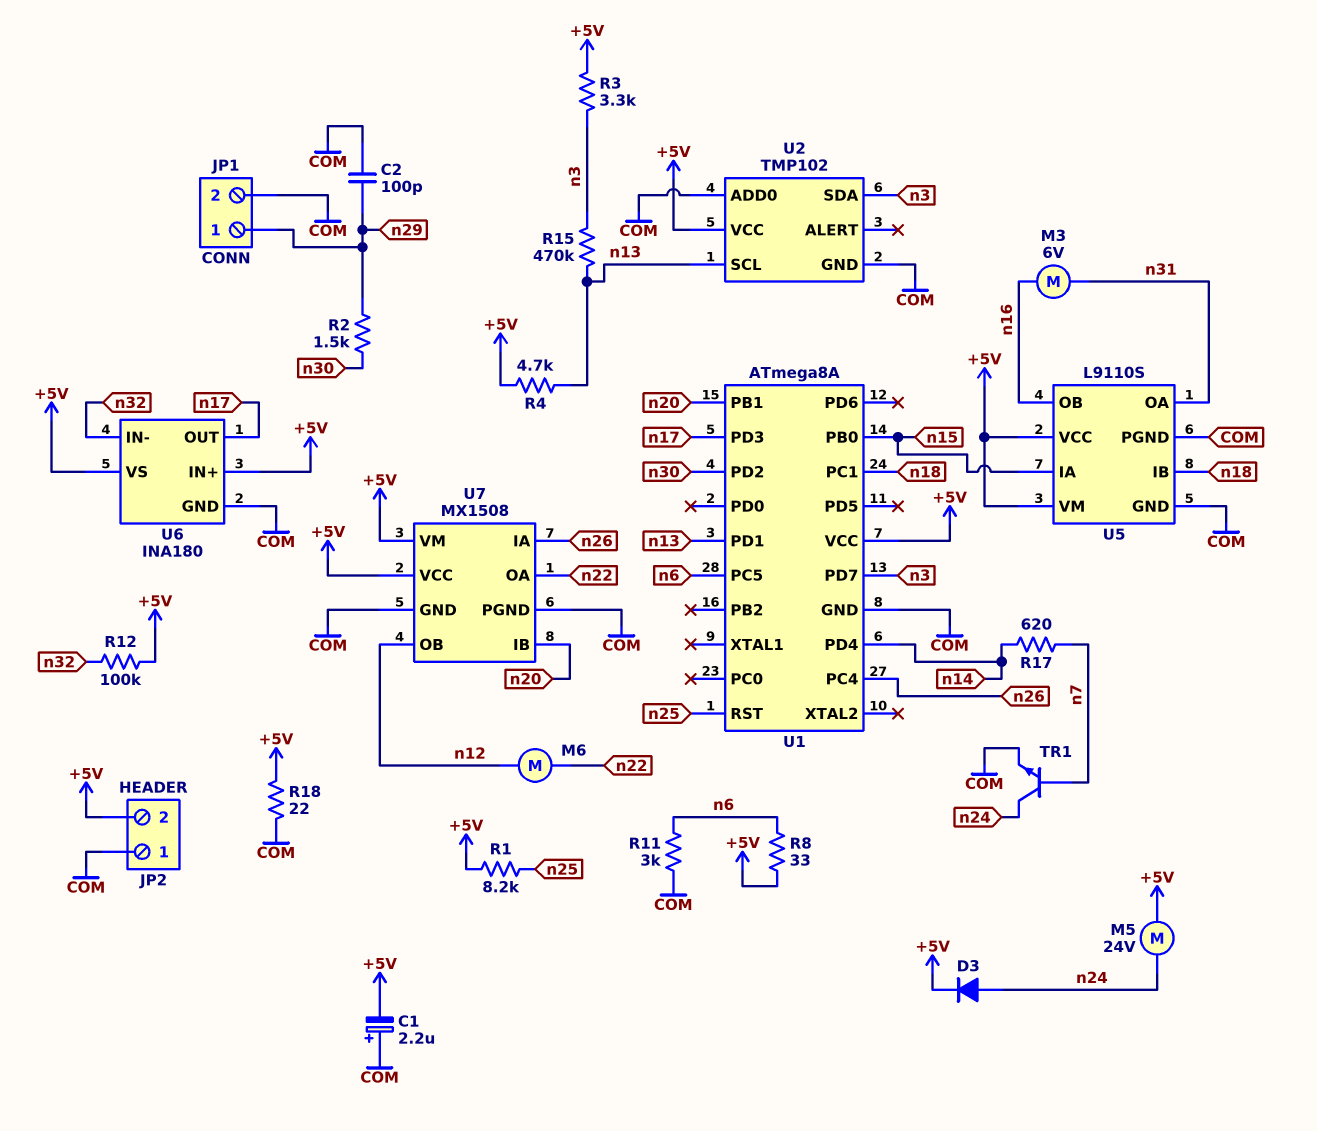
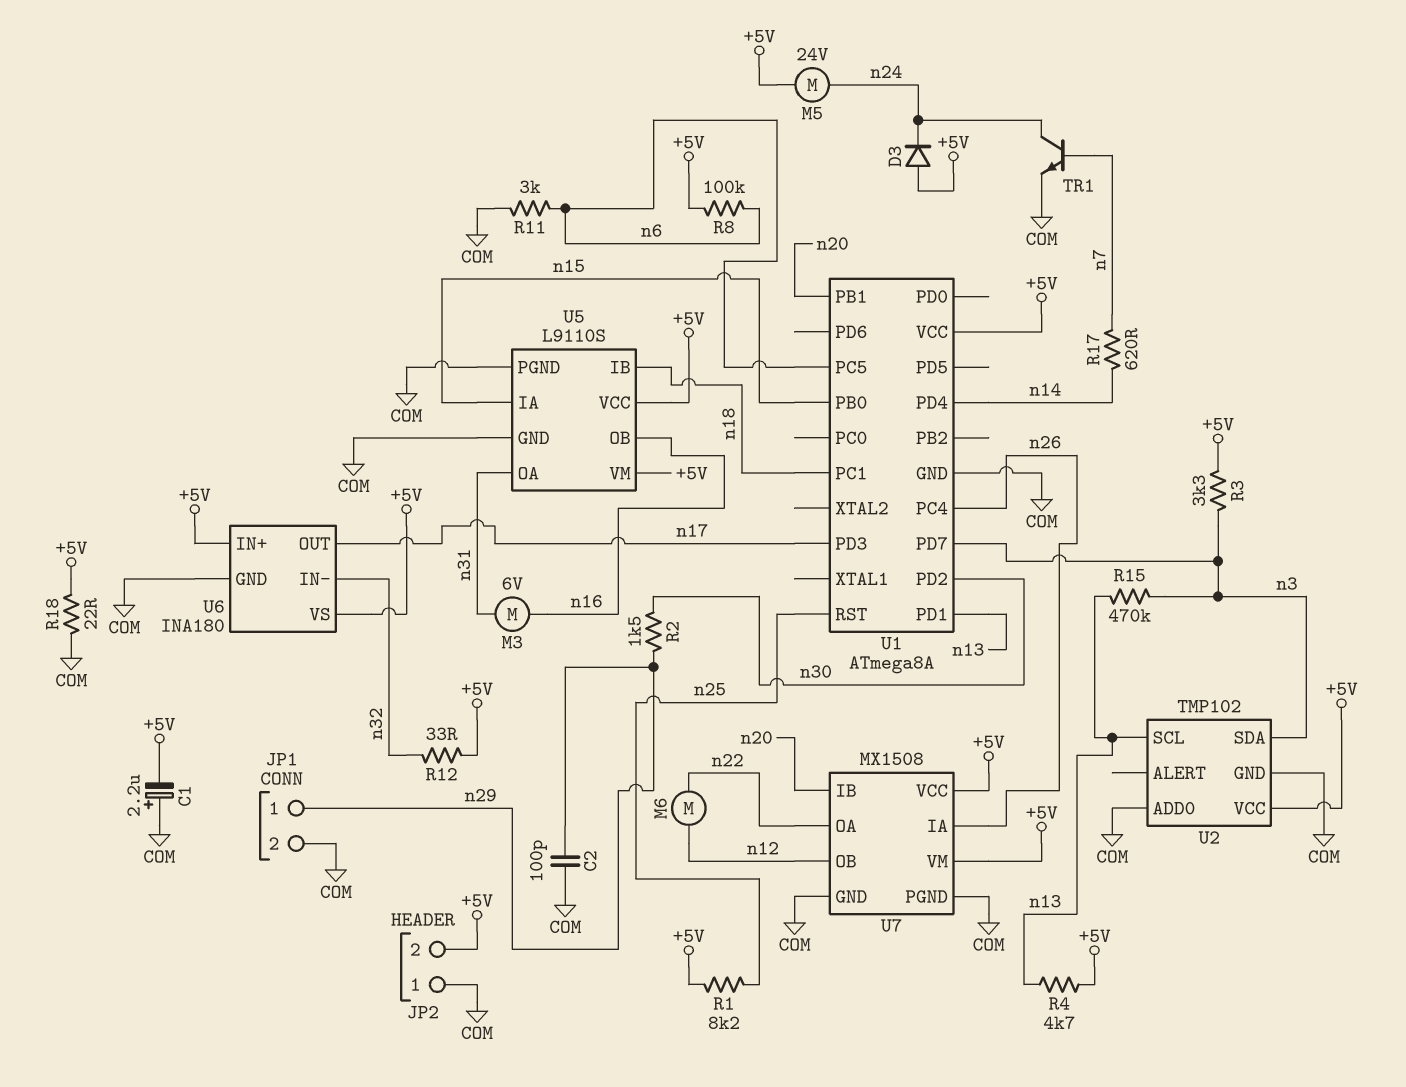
D3: diode (A n24, K +5V) -> diode (A +5V, K n24)
R8: 33 (+5V, n6) -> 100k (+5V, n6)
R12: 100k (+5V, n32) -> 33 (+5V, n32)

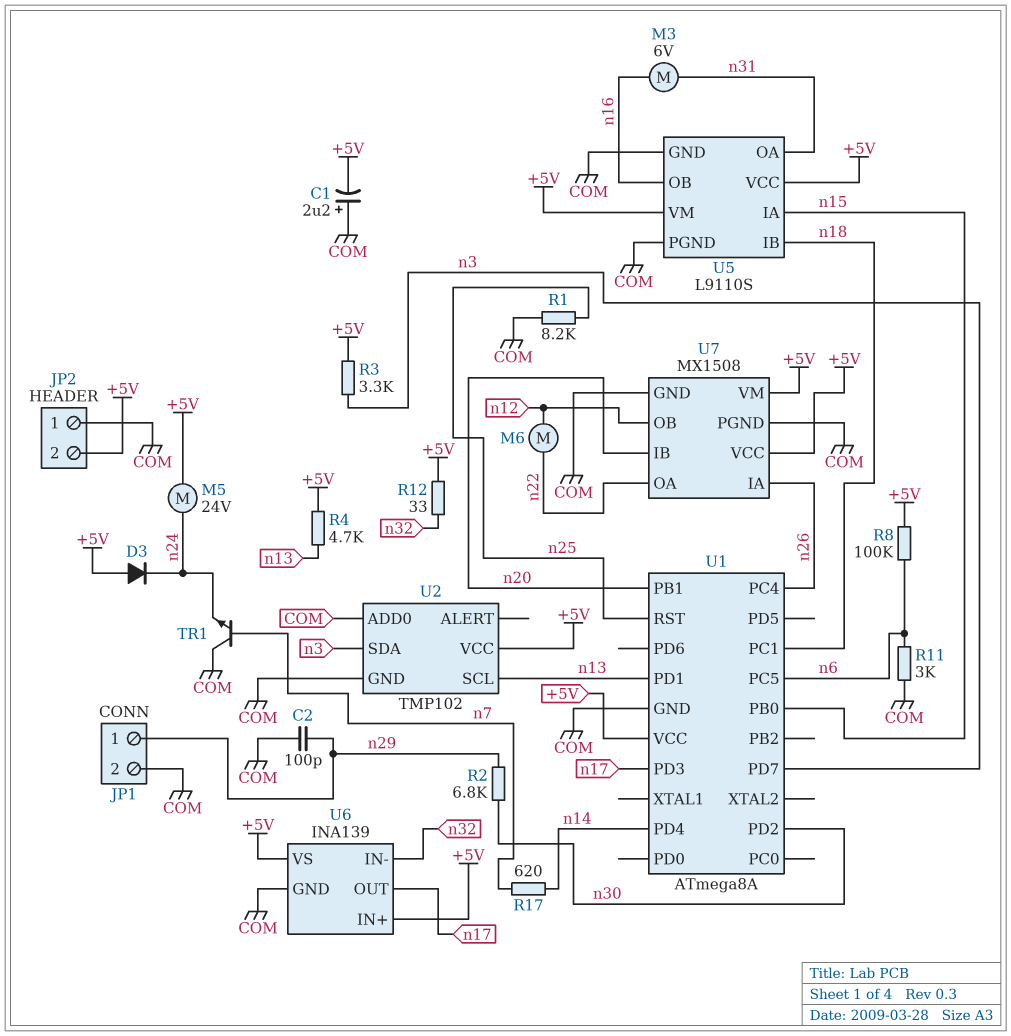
R1: 8.2k (+5V, n25) -> 8.2k (COM, n25)
R2: 1.5k (n29, n30) -> 6.8k (n29, n30)
R15: 470k (n3, n13) -> none
R18: 22 (+5V, COM) -> none
TR1: NPN (B n7, C n24, E COM) -> NPN (B n7, C COM, E n24)
U6: INA180 -> INA139

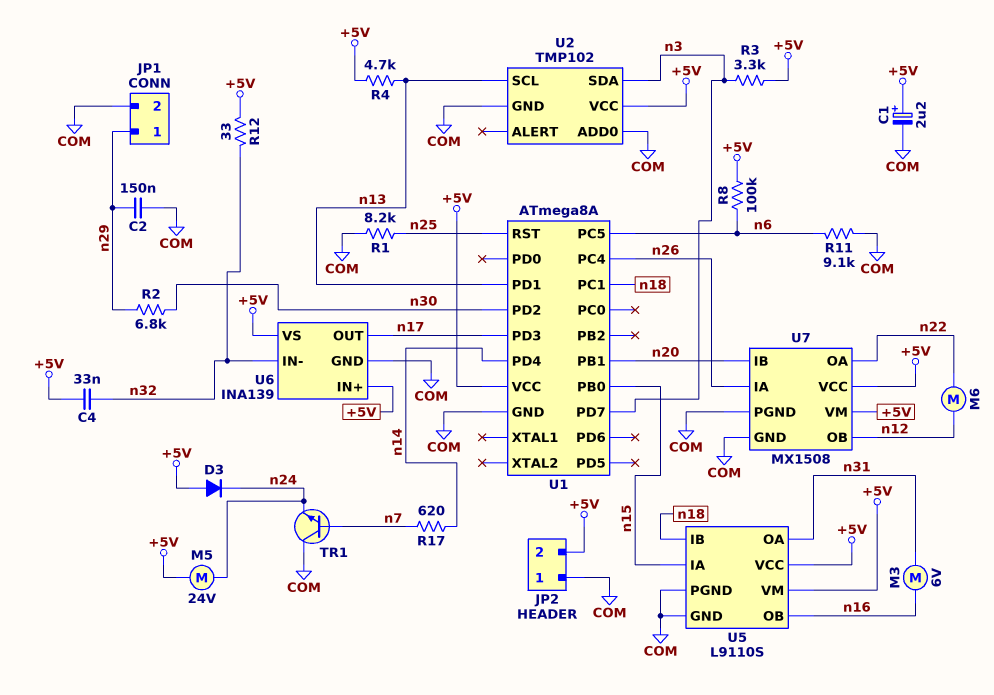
C1: 2.2uF (plus COM, minus +5V) -> 2.2uF (plus +5V, minus COM)
C2: 100pF (COM, n29) -> 150nF (COM, n29)
C4: none -> 33nF (+5V, n32)
R11: 3k (COM, n6) -> 9.1k (COM, n6)

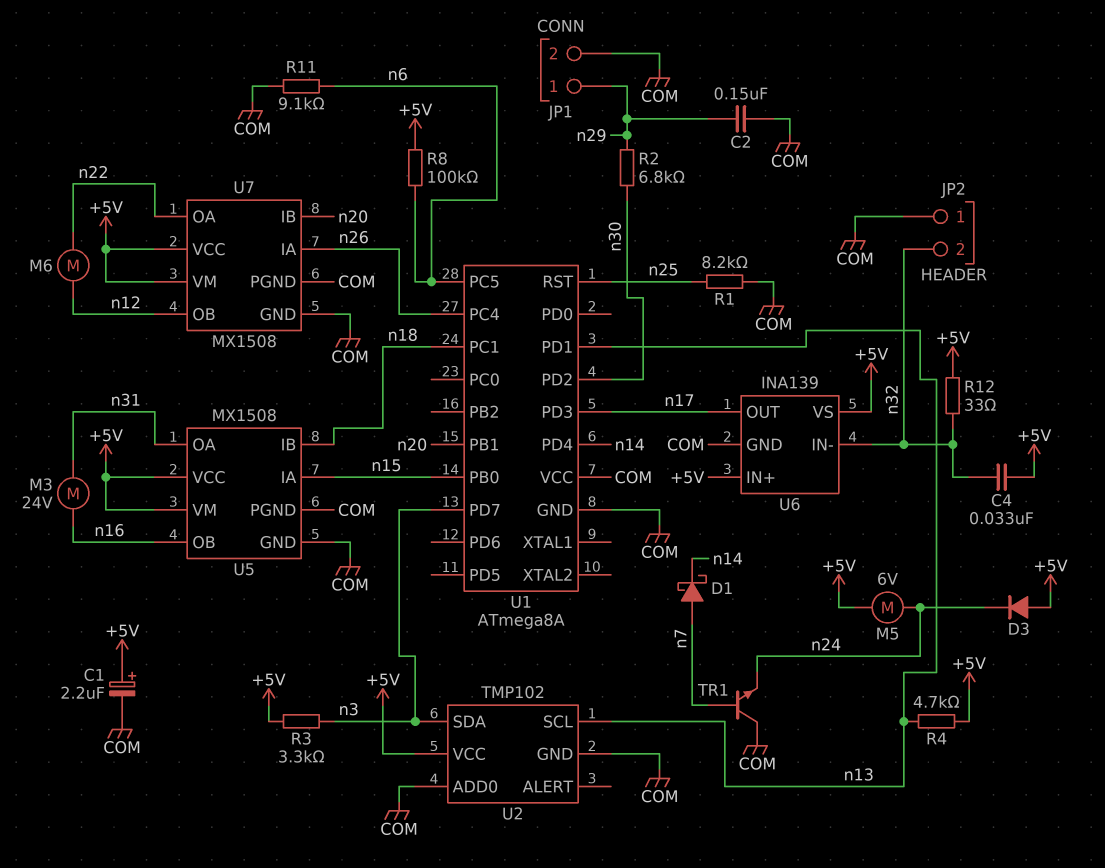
D1: none -> schottky (A n7, K n14)
JP2 pin 2: +5V -> n32
M3: motor 6V (n16, n31) -> motor 24V (n16, n31)
M5: motor 24V (+5V, n24) -> motor 6V (+5V, n24)
R17: 620 (n7, n14) -> none
U1 pin VCC: +5V -> COM
U5: L9110S -> MX1508

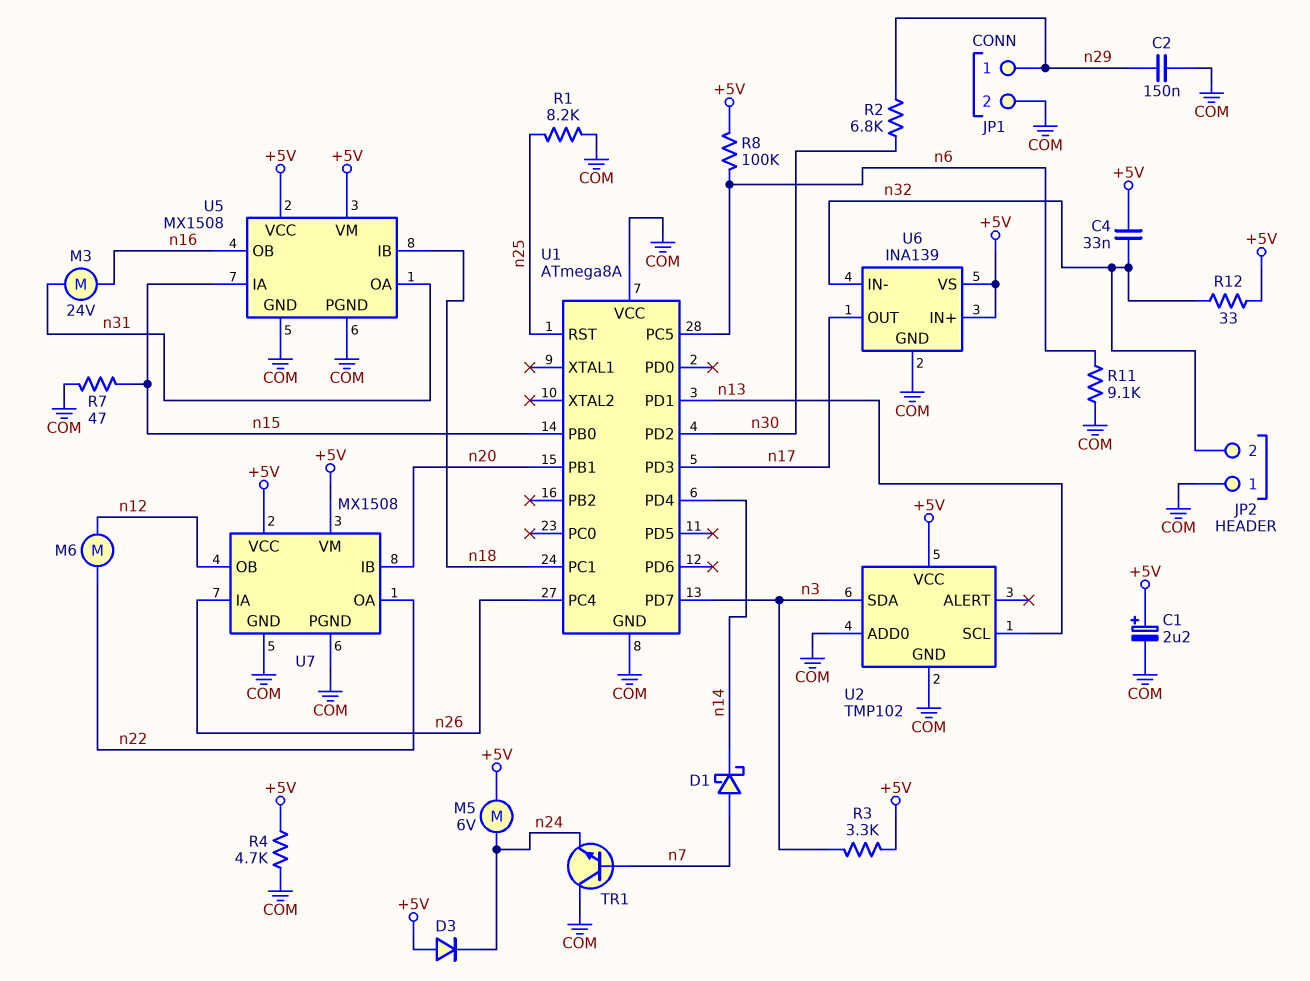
R4: 4.7k (+5V, n13) -> 4.7k (+5V, COM)
R7: none -> 47 (COM, n15)

